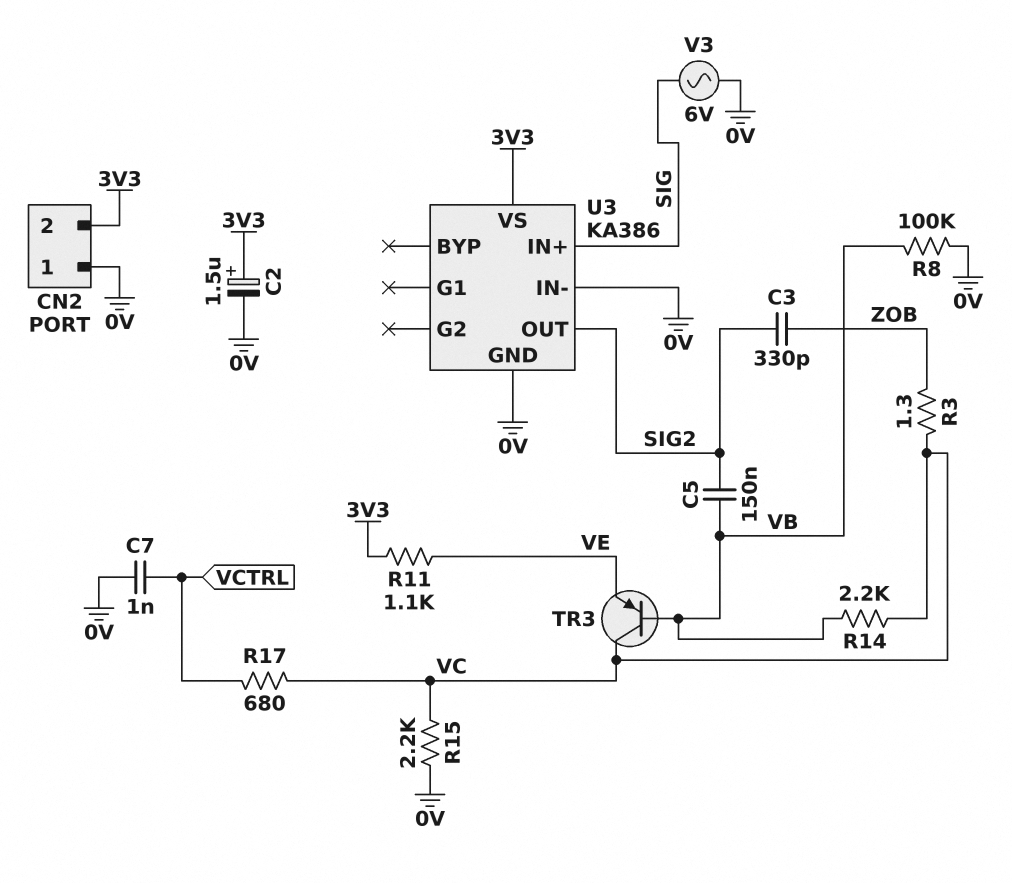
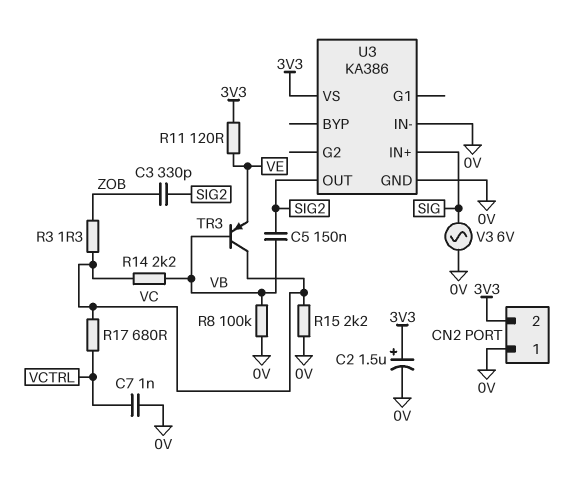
R11: 1.1k (3V3, VE) -> 120 (3V3, VE)

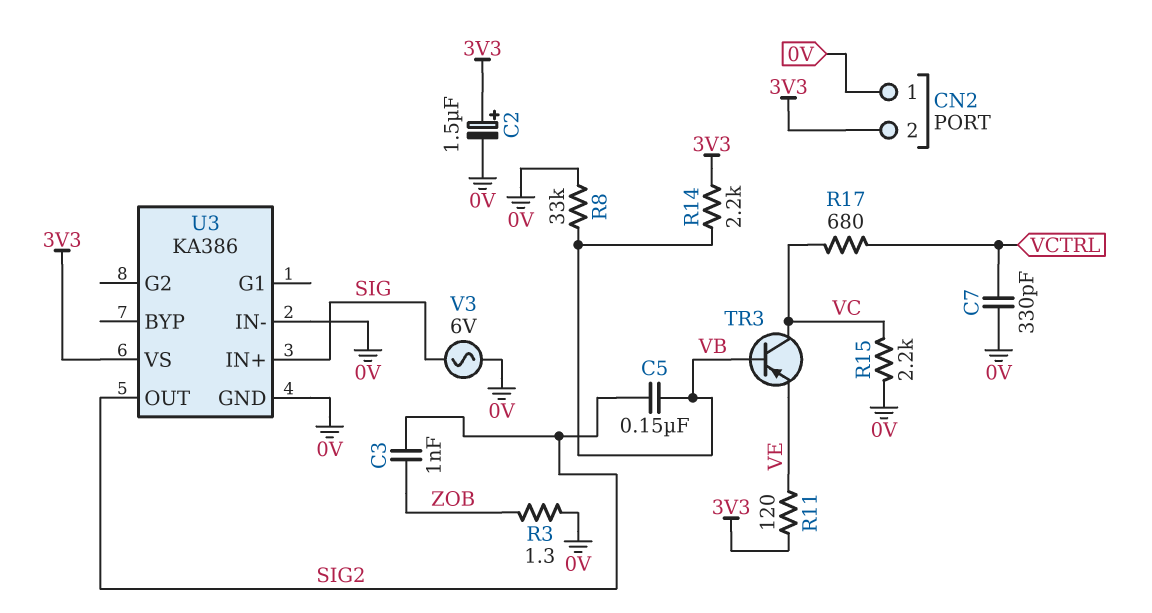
C3: 330pF (SIG2, ZOB) -> 1nF (SIG2, ZOB)
C7: 1nF (0V, VCTRL) -> 330pF (0V, VCTRL)
R3: 1.3 (VC, ZOB) -> 1.3 (0V, ZOB)
R8: 100k (0V, VB) -> 33k (0V, VB)
R14: 2.2k (VB, VC) -> 2.2k (3V3, VB)

